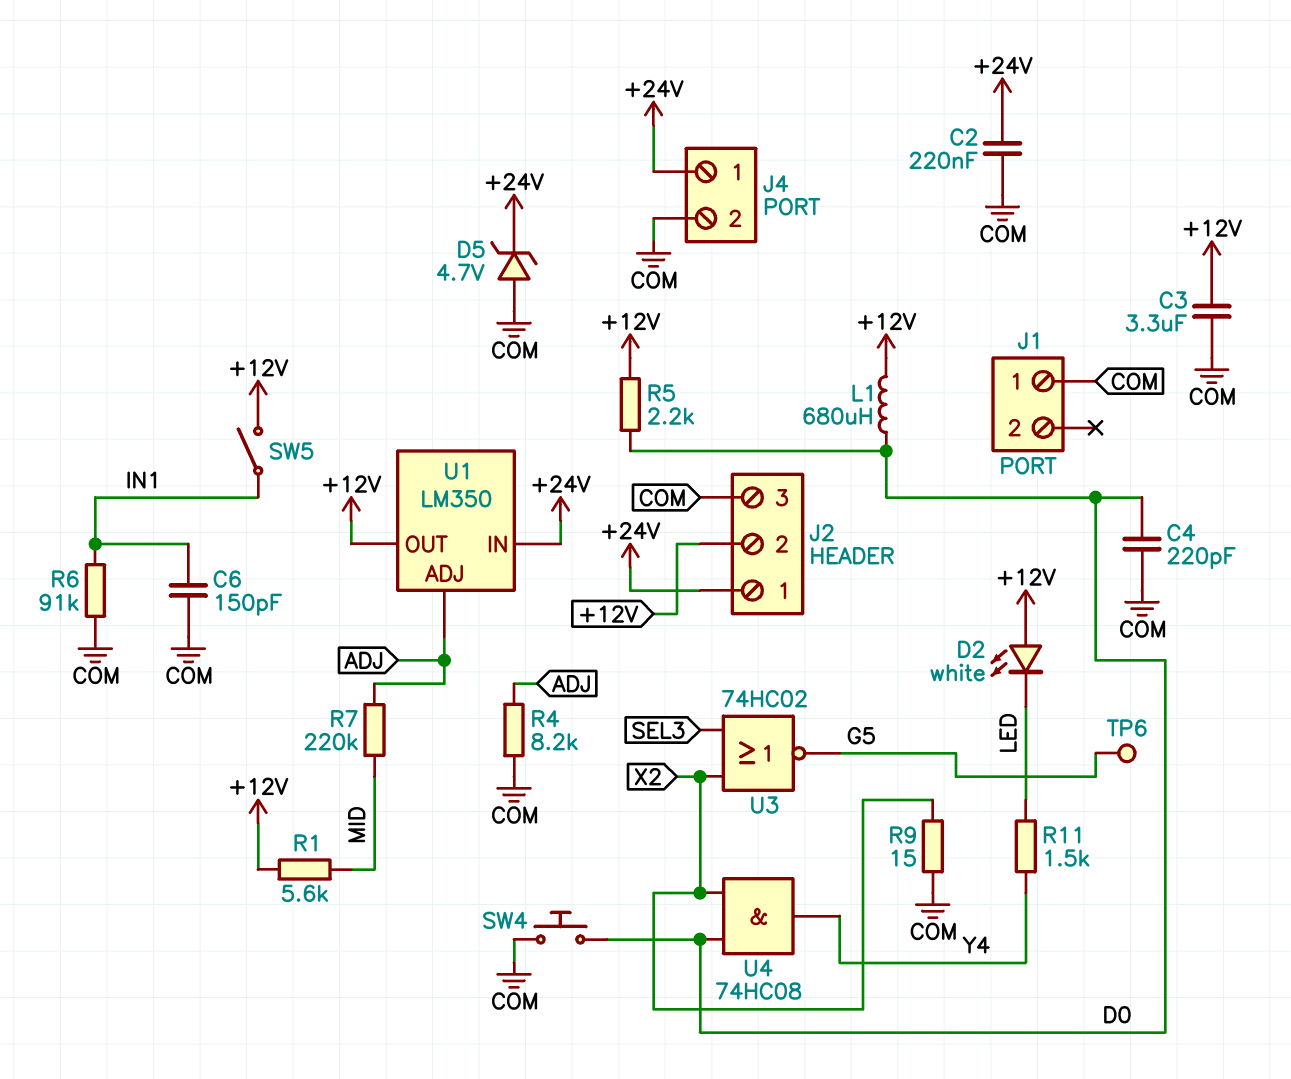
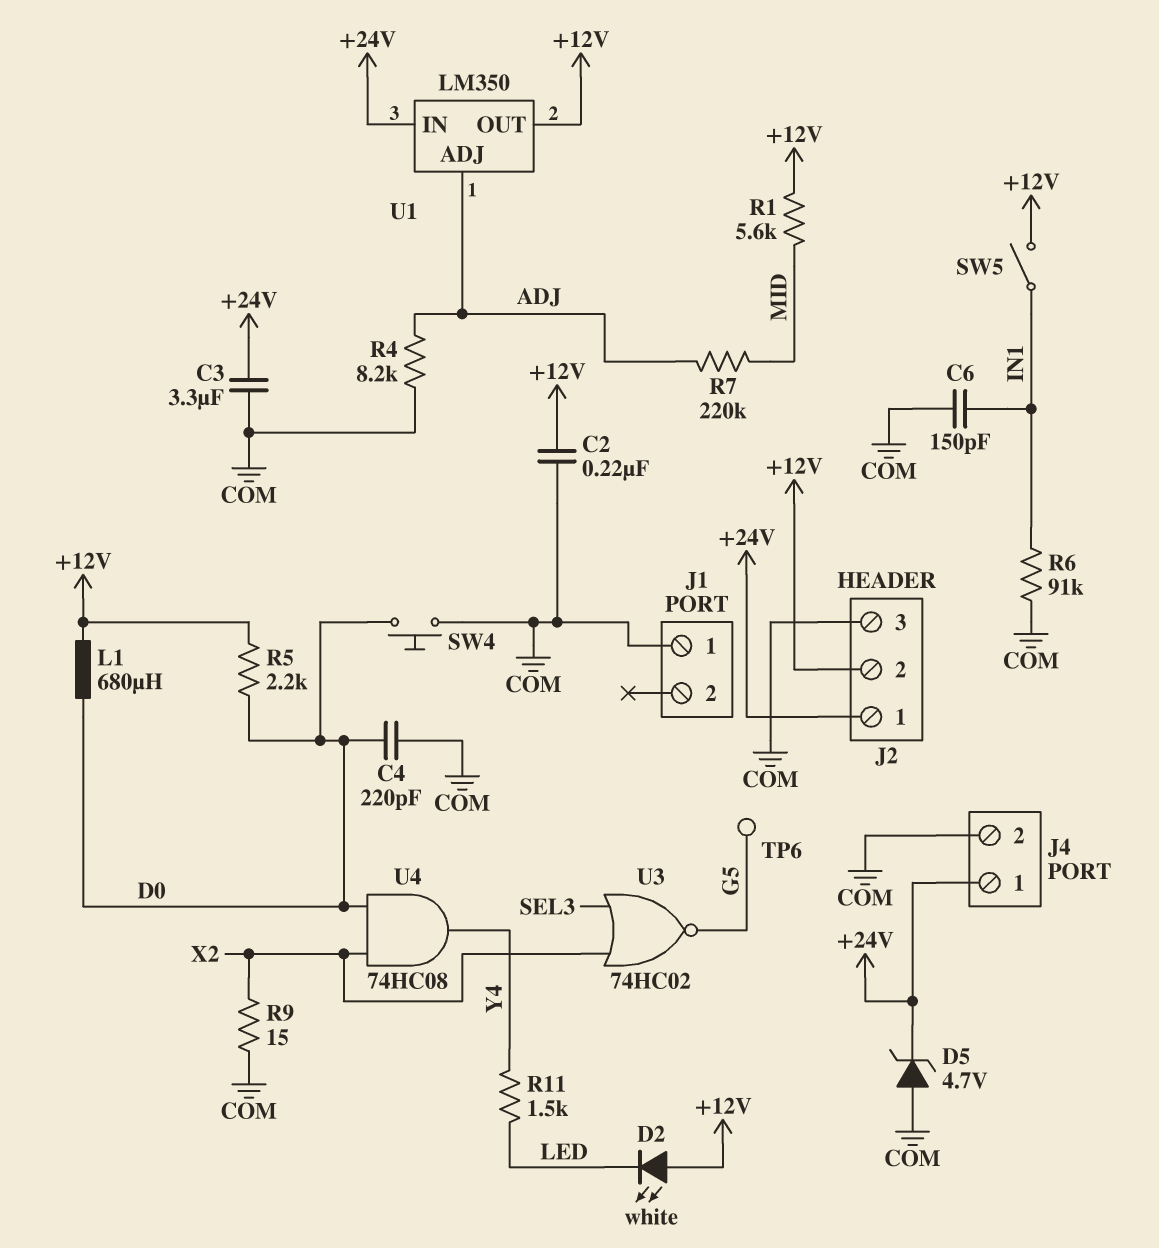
C2: 220nF (+24V, COM) -> 220nF (+12V, COM)
C3: 3.3uF (+12V, COM) -> 3.3uF (+24V, COM)

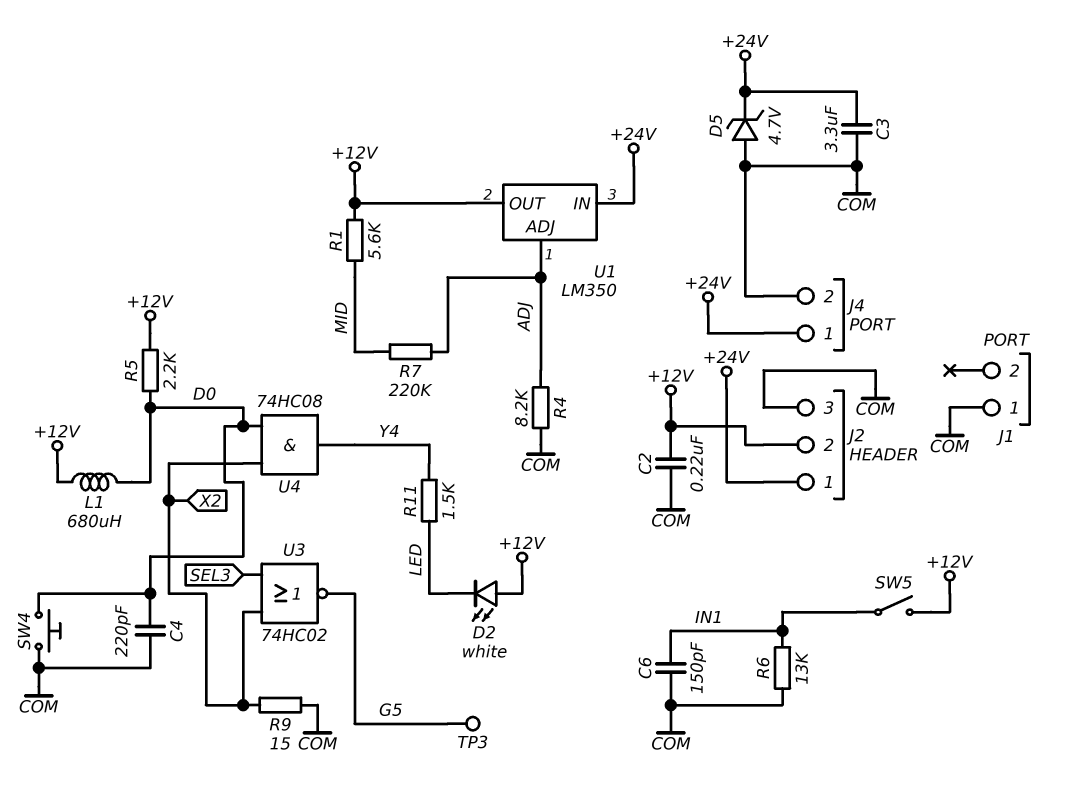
R6: 91k (COM, IN1) -> 13k (COM, IN1)
TP3: none -> test point (G5)
TP6: test point (G5) -> none

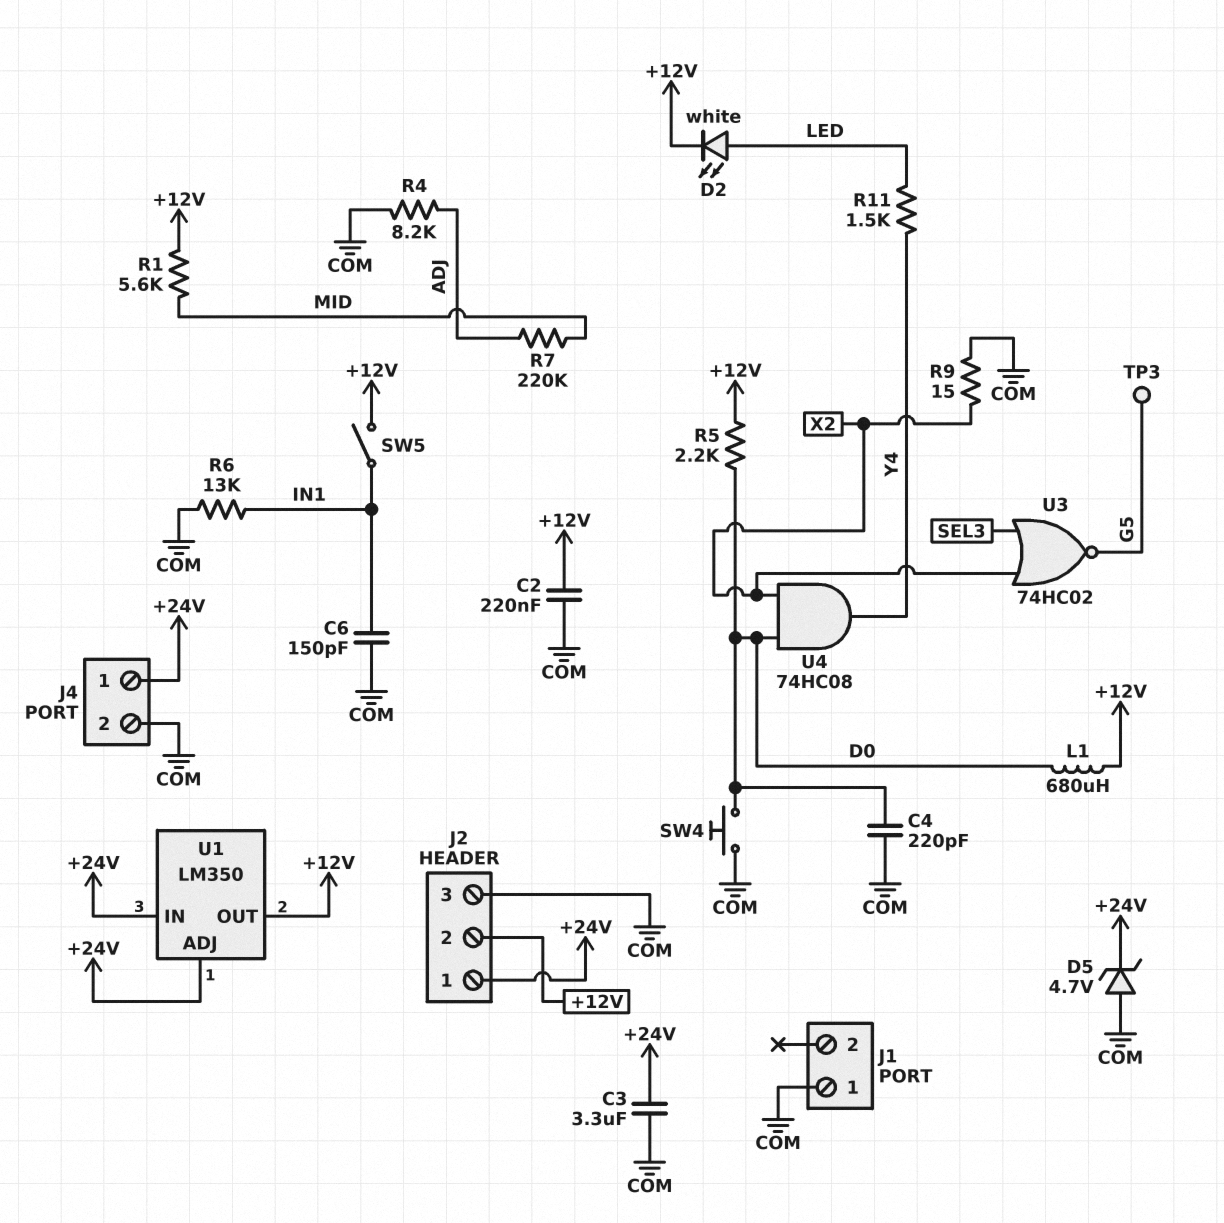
D2: LED white (A +12V, K LED) -> LED white (A LED, K +12V)
U1 pin ADJ: ADJ -> +24V

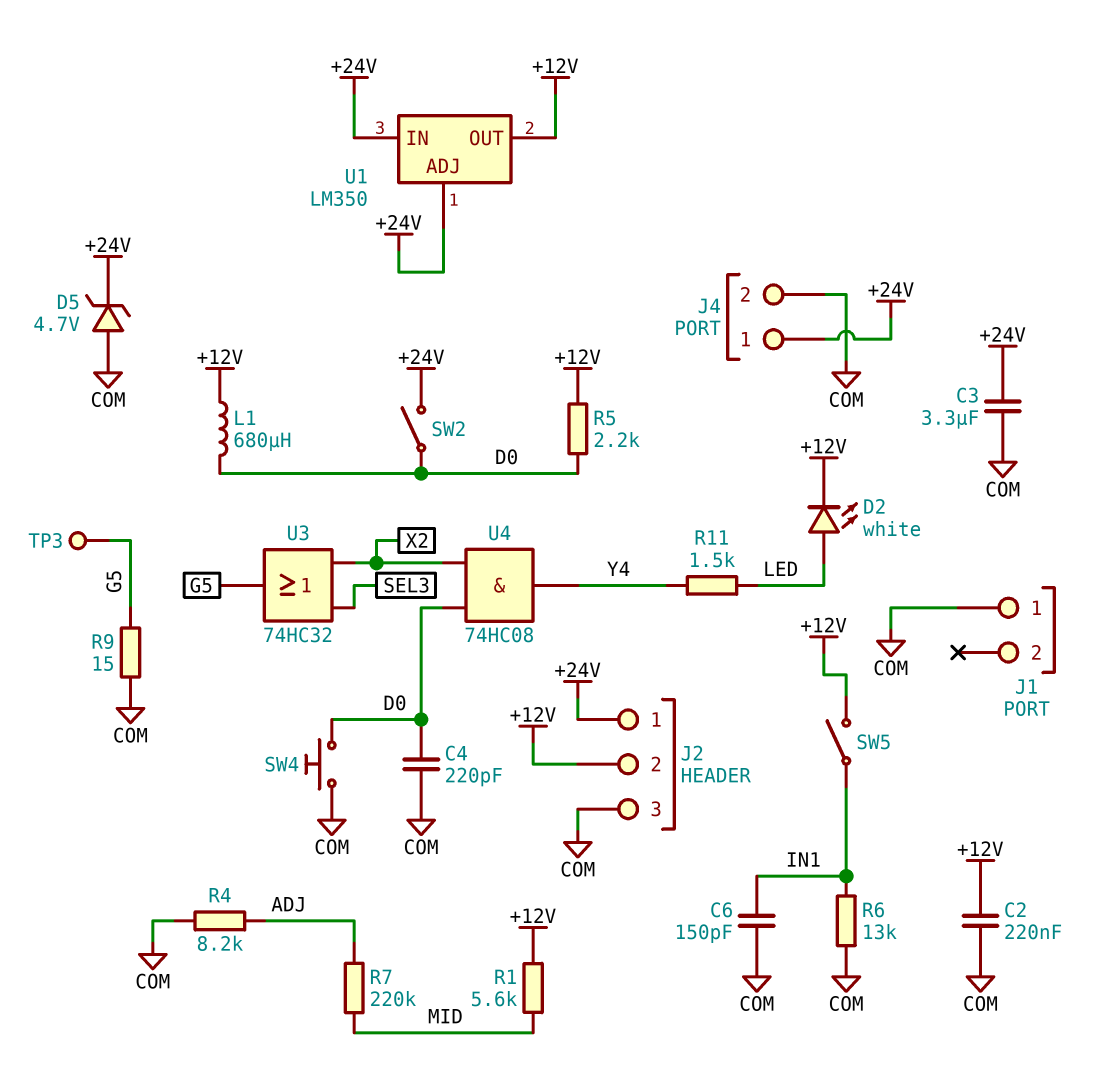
R9: 15 (COM, X2) -> 15 (COM, G5)
SW2: none -> switch (+24V, D0)
U3: NOR 74HC02 (in SEL3, in X2, out G5) -> OR 74HC32 (in SEL3, in X2, out G5)

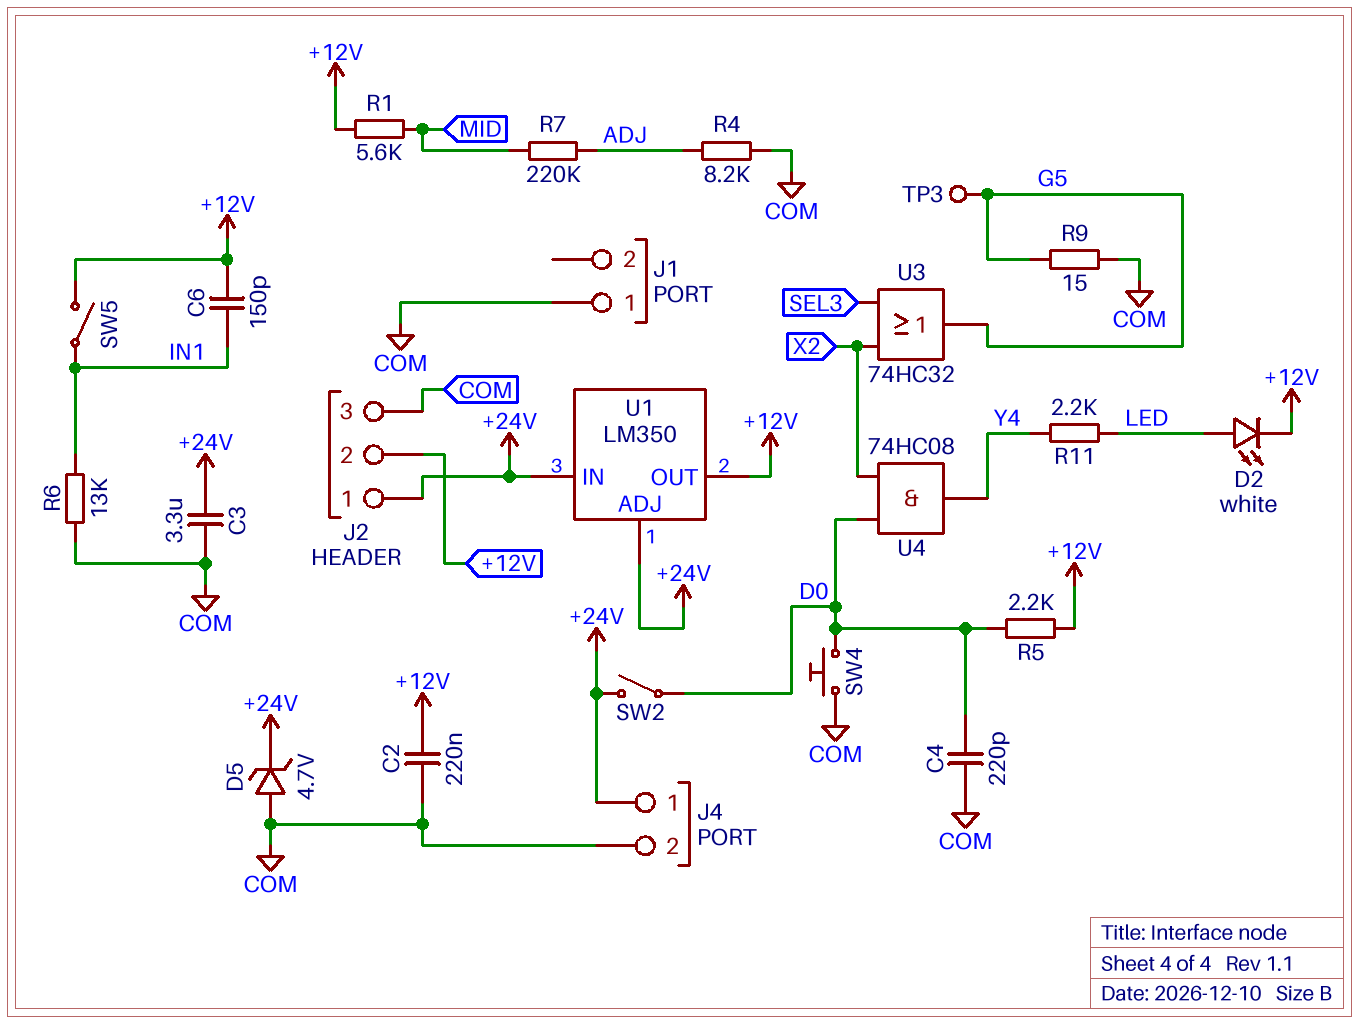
C6: 150pF (COM, IN1) -> 150pF (+12V, IN1)
L1: 680uH (+12V, D0) -> none
R11: 1.5k (LED, Y4) -> 2.2k (LED, Y4)

